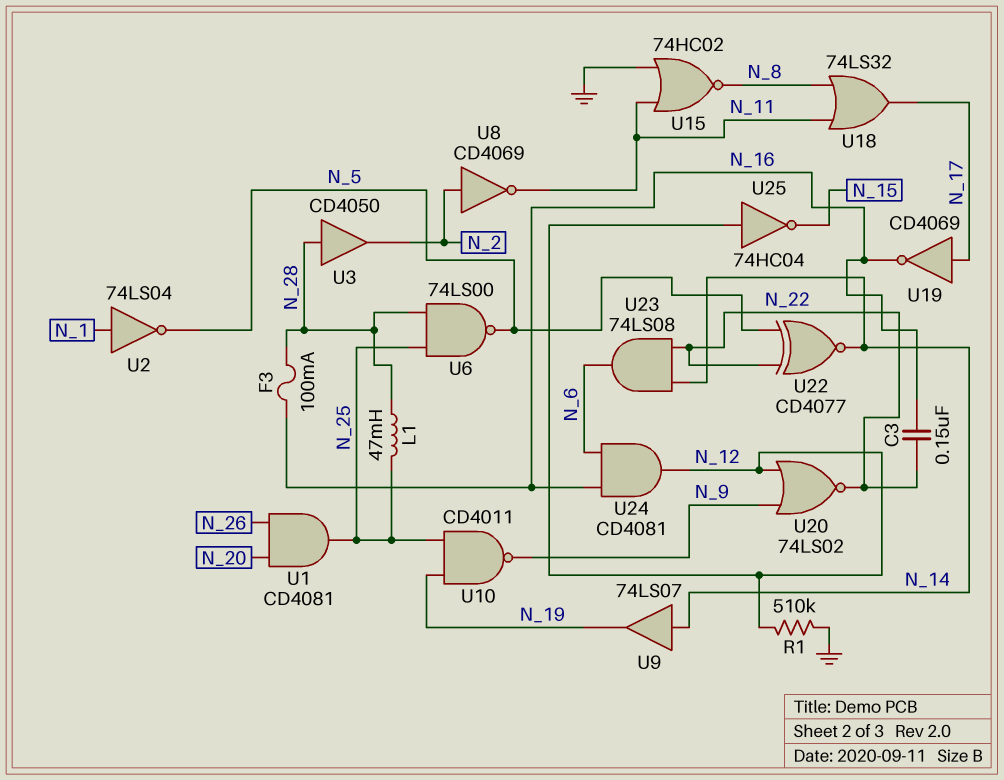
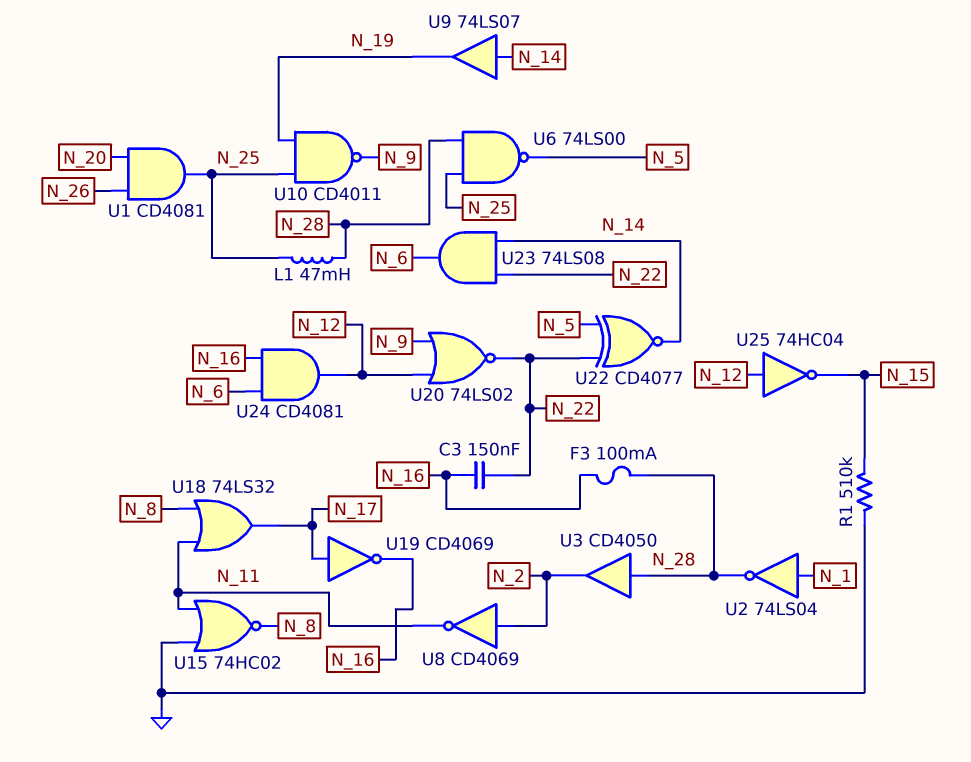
R1: 510k (GND, N_12) -> 510k (GND, N_15)
U2: NOT 74LS04 (in N_1, out N_5) -> NOT 74LS04 (in N_1, out N_28)

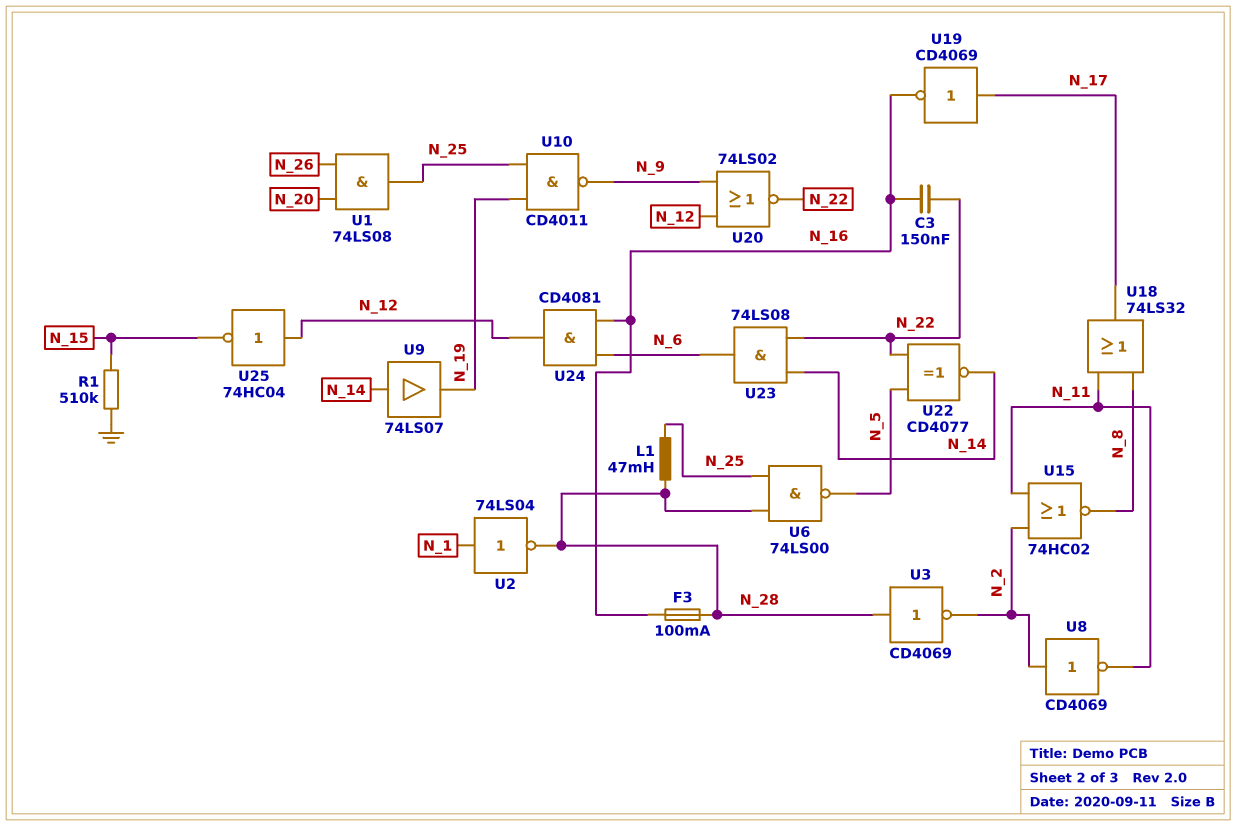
U1: AND CD4081 (in N_20, in N_26, out N_25) -> AND 74LS08 (in N_20, in N_26, out N_25)
U3: buffer CD4050 (in N_28, out N_2) -> NOT CD4069 (in N_28, out N_2)
U15: NOR 74HC02 (in GND, in N_11, out N_8) -> NOR 74HC02 (in N_2, in N_11, out N_8)

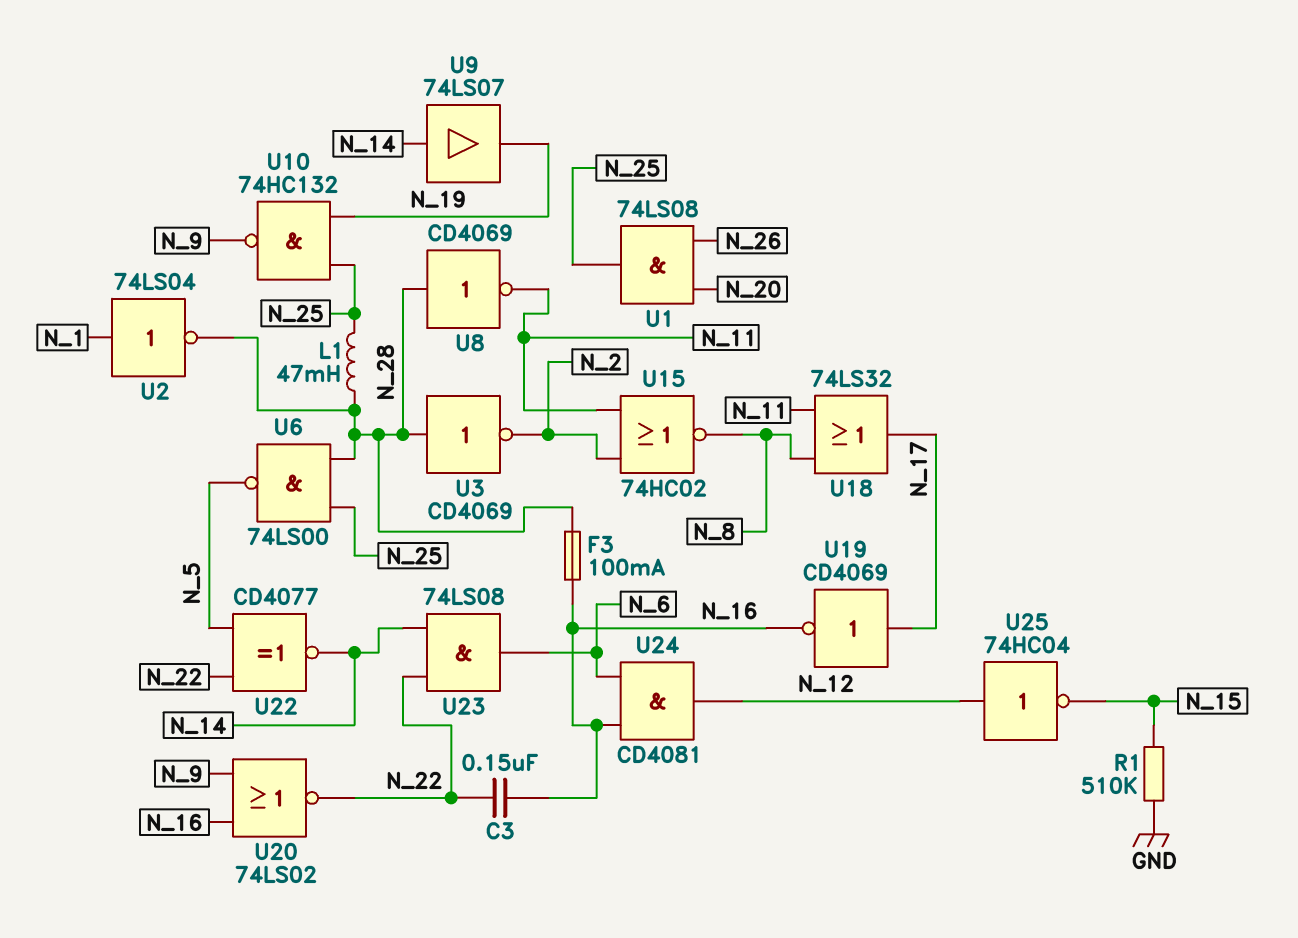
U8: NOT CD4069 (in N_2, out N_11) -> NOT CD4069 (in N_28, out N_11)
U10: NAND CD4011 (in N_19, in N_25, out N_9) -> NAND 74HC132 (in N_19, in N_25, out N_9)
U20: NOR 74LS02 (in N_9, in N_12, out N_22) -> NOR 74LS02 (in N_9, in N_16, out N_22)

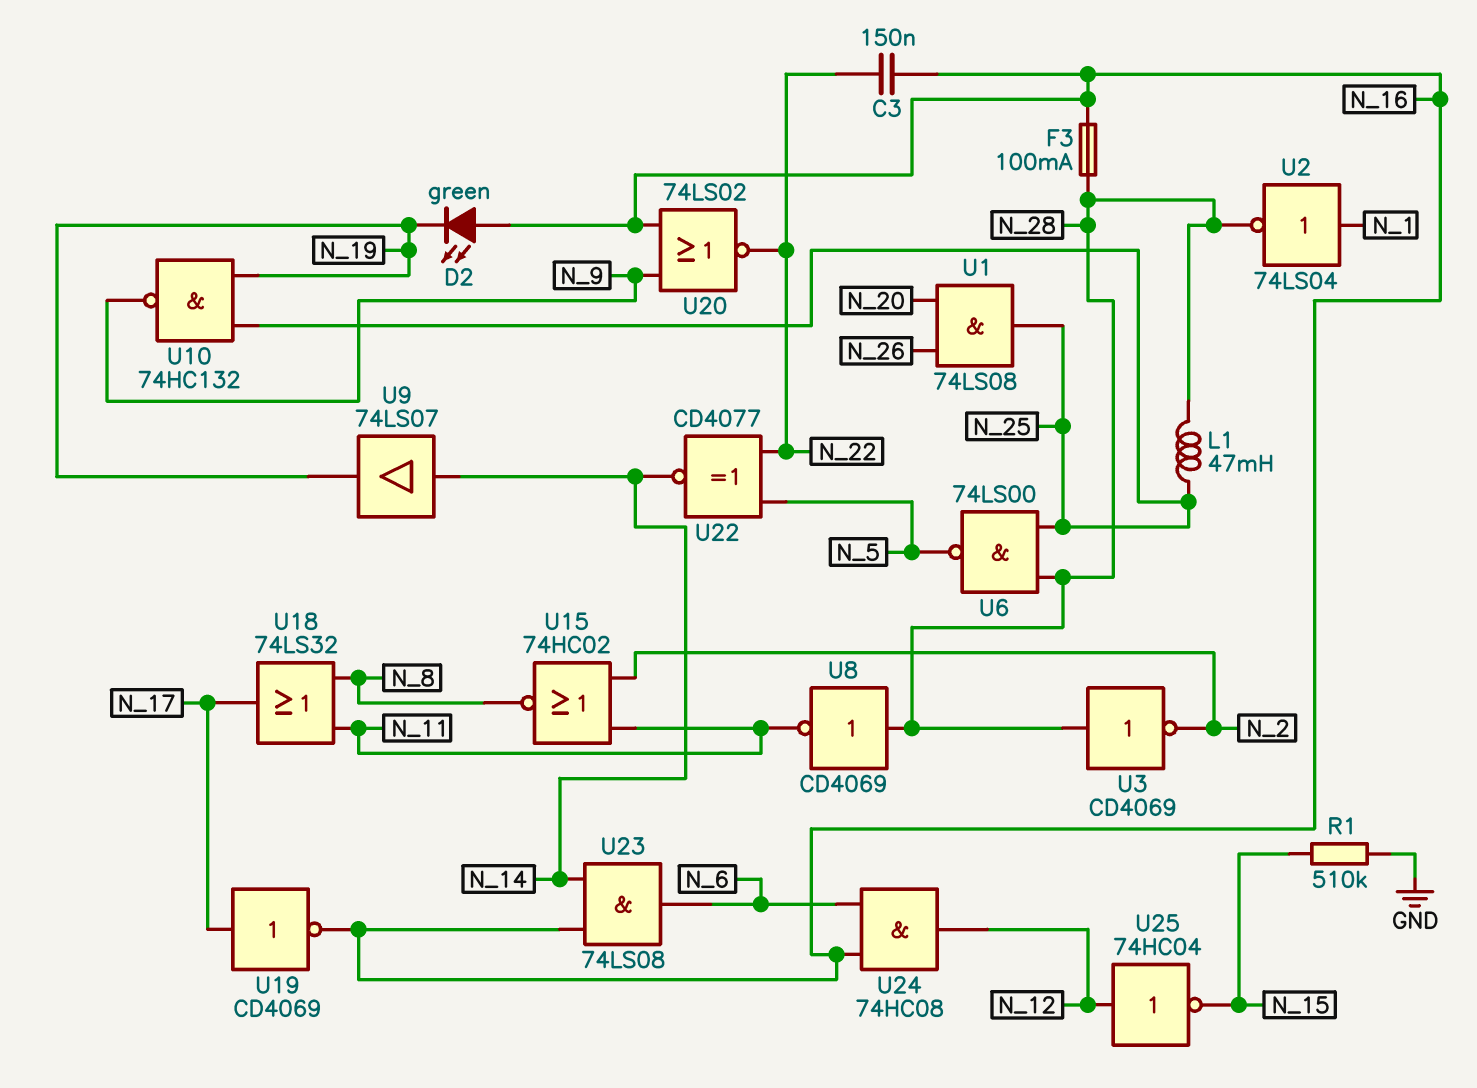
D2: none -> LED green (A N_16, K N_19)
U23: AND 74LS08 (in N_14, in N_22, out N_6) -> AND 74LS08 (in N_14, in N_16, out N_6)
U24: AND CD4081 (in N_6, in N_16, out N_12) -> AND 74HC08 (in N_6, in N_16, out N_12)

